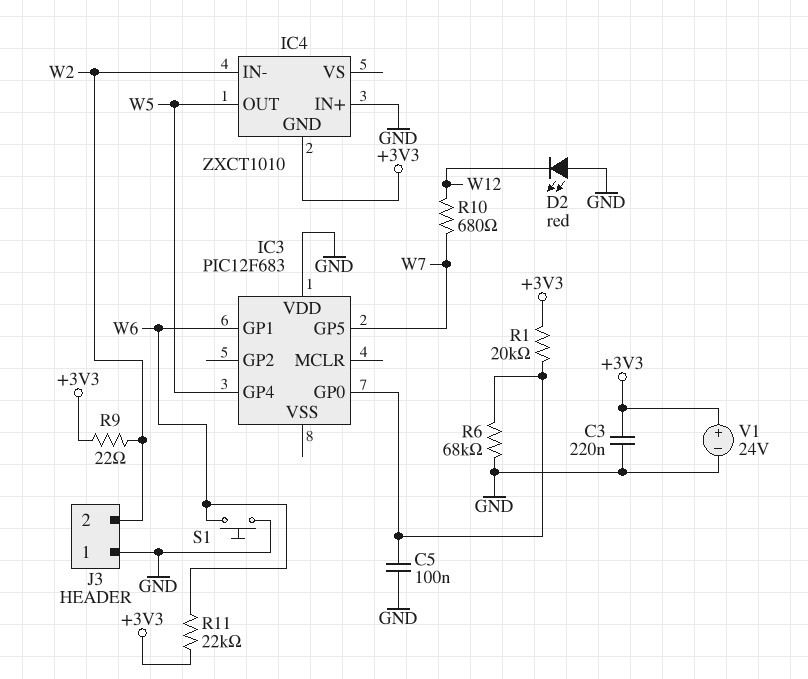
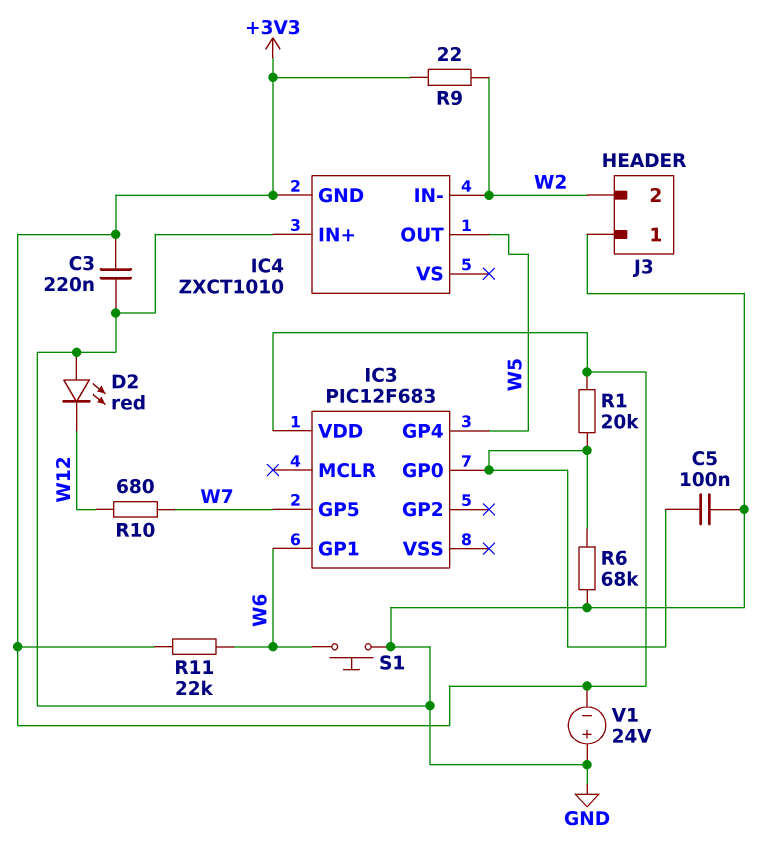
IC3 pin VDD: GND -> +3V3
V1: 24V (plus +3V3, minus GND) -> 24V (plus GND, minus +3V3)

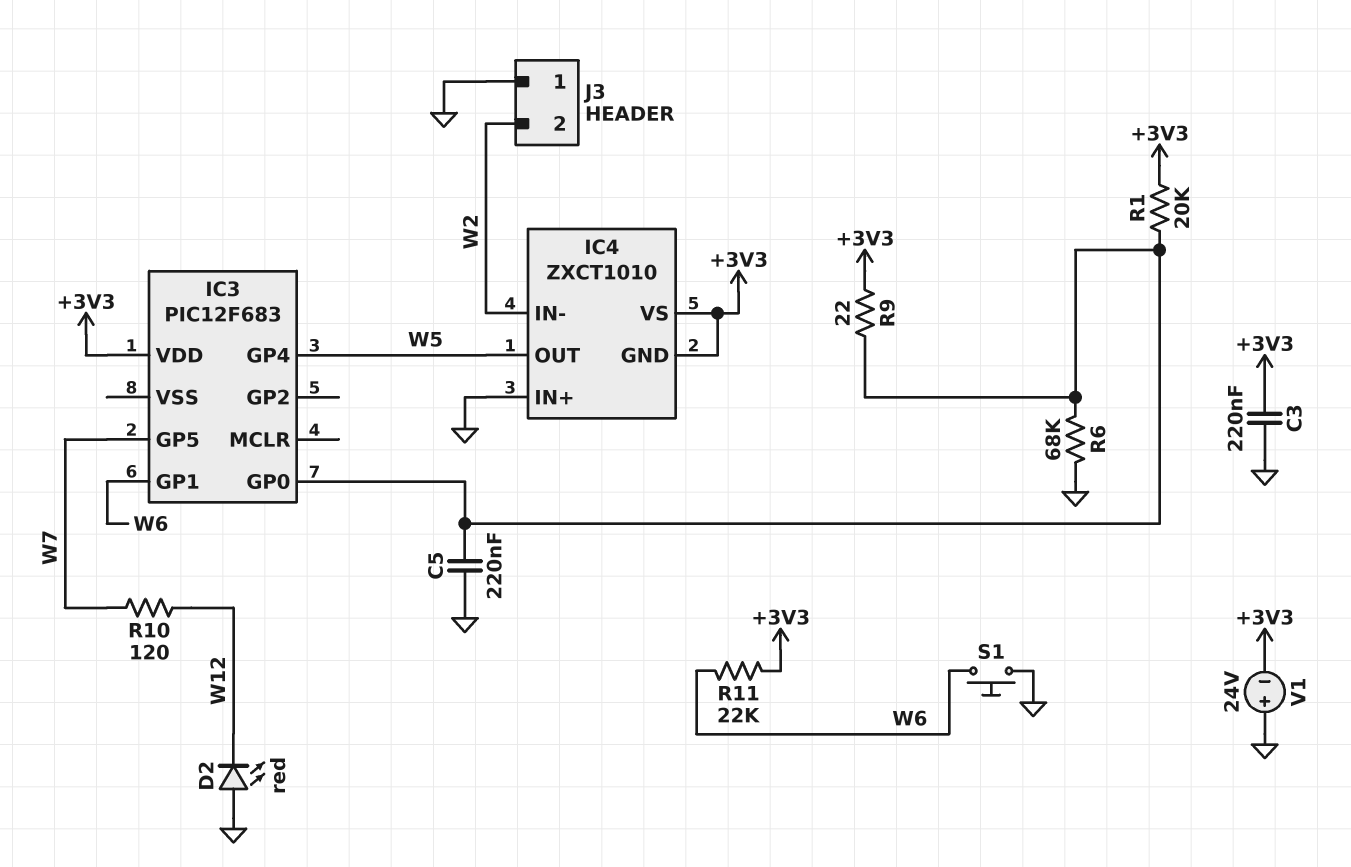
C5: 100nF (GND, IC3/GP0) -> 220nF (GND, IC3/GP0)
IC4 pin VS: none -> +3V3
R9: 22 (+3V3, W2) -> 22 (+3V3, IC3/GP0)
R10: 680 (W7, W12) -> 120 (W7, W12)

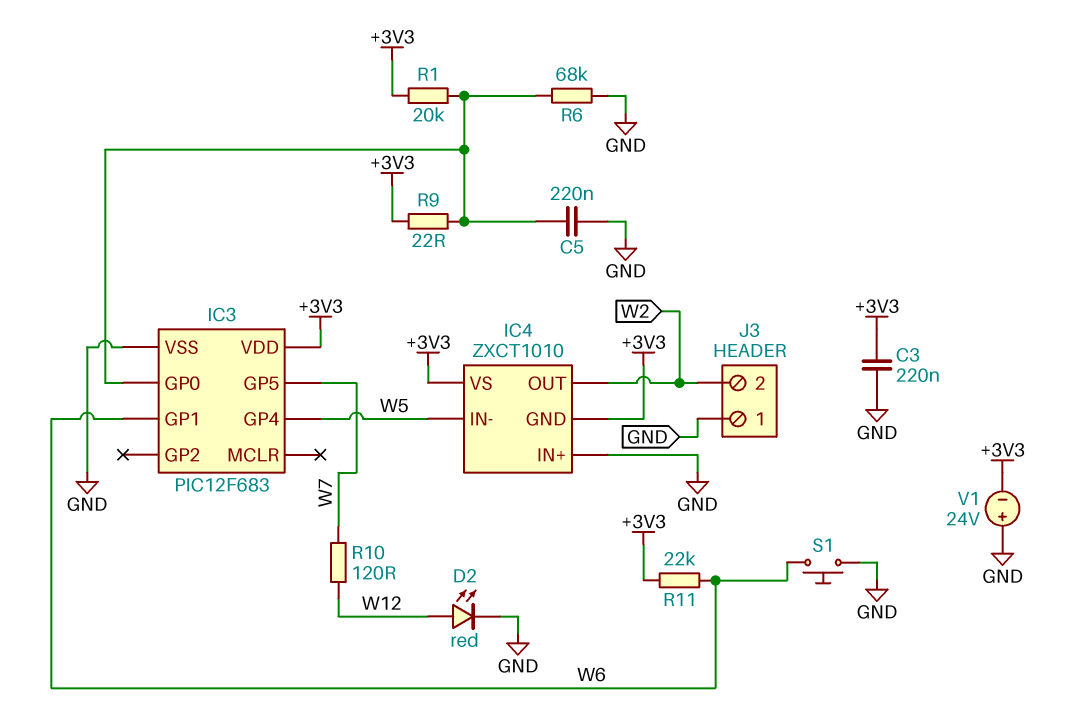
D2: LED red (A GND, K W12) -> LED red (A W12, K GND)
IC3 pin VSS: none -> GND
IC4 pin IN-: W2 -> W5
IC4 pin OUT: W5 -> W2

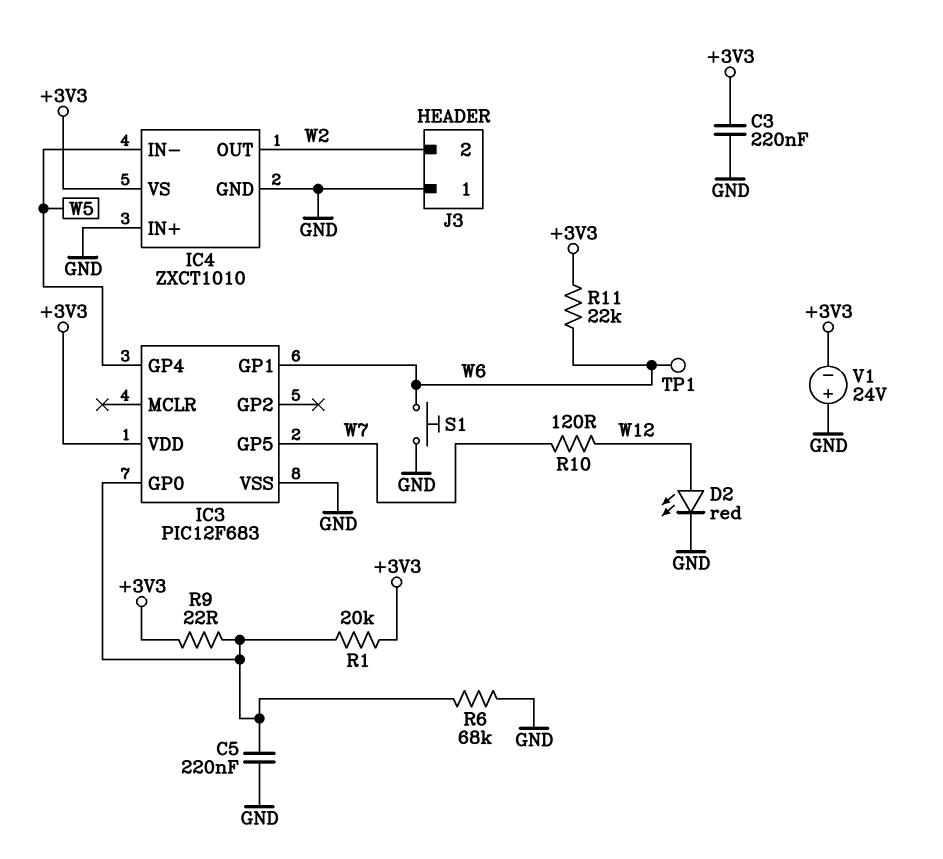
IC4 pin GND: +3V3 -> GND
TP1: none -> test point (W6)

